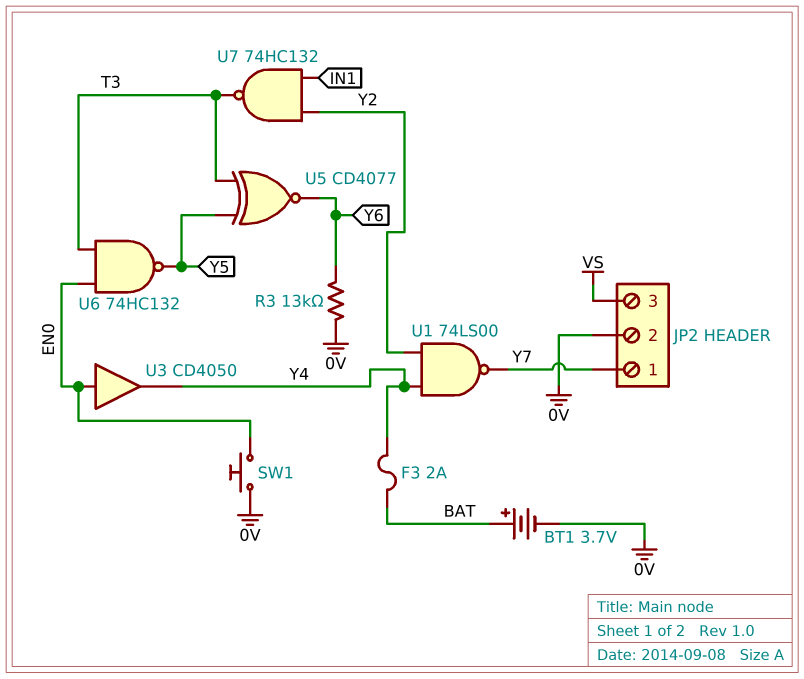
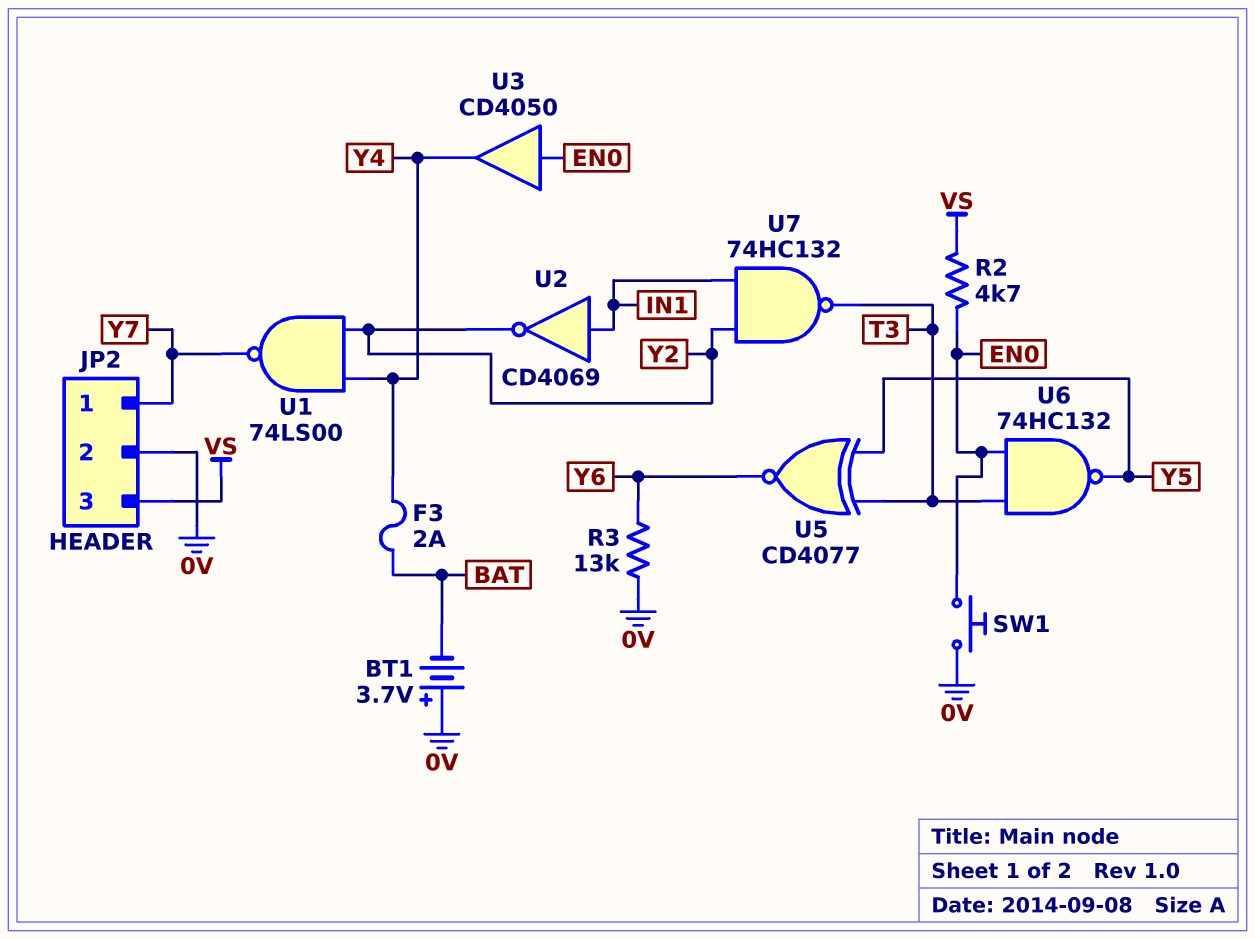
BT1: 3.7V (plus BAT, minus 0V) -> 3.7V (plus 0V, minus BAT)
R2: none -> 4.7k (EN0, VS)
U2: none -> NOT CD4069 (in IN1, out Y2)

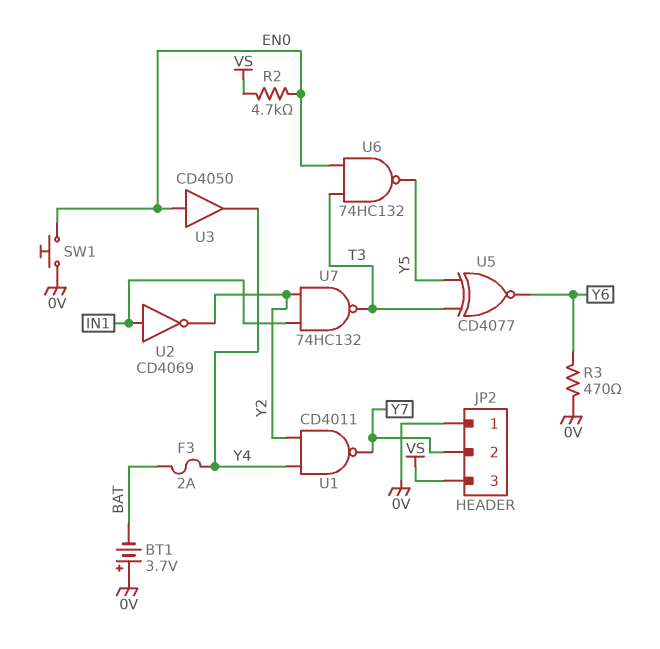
JP2 pin 1: Y7 -> 0V
JP2 pin 2: 0V -> Y7
R3: 13k (0V, Y6) -> 470 (0V, Y6)
U1: NAND 74LS00 (in Y2, in Y4, out Y7) -> NAND CD4011 (in Y2, in Y4, out Y7)

